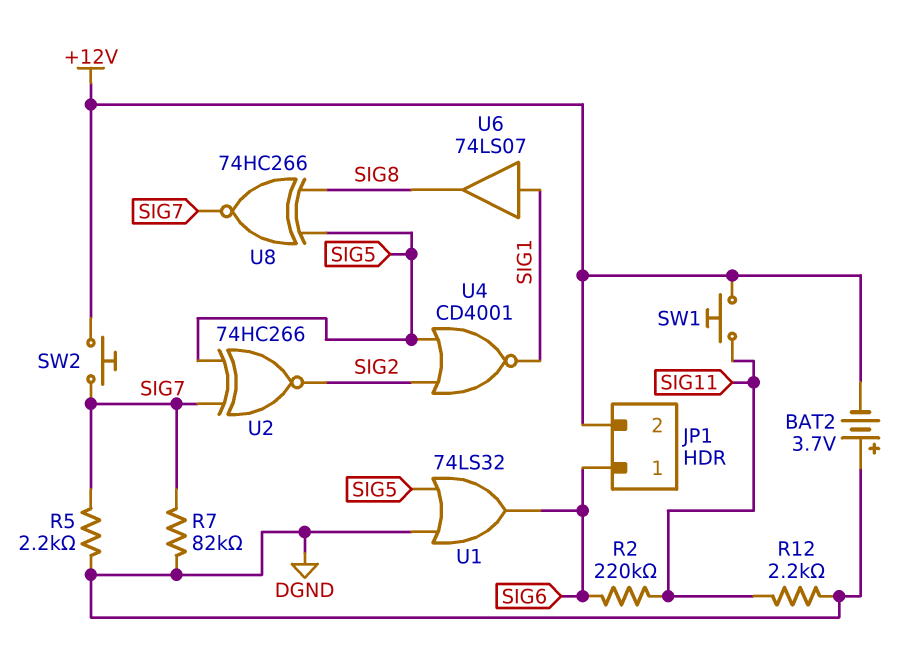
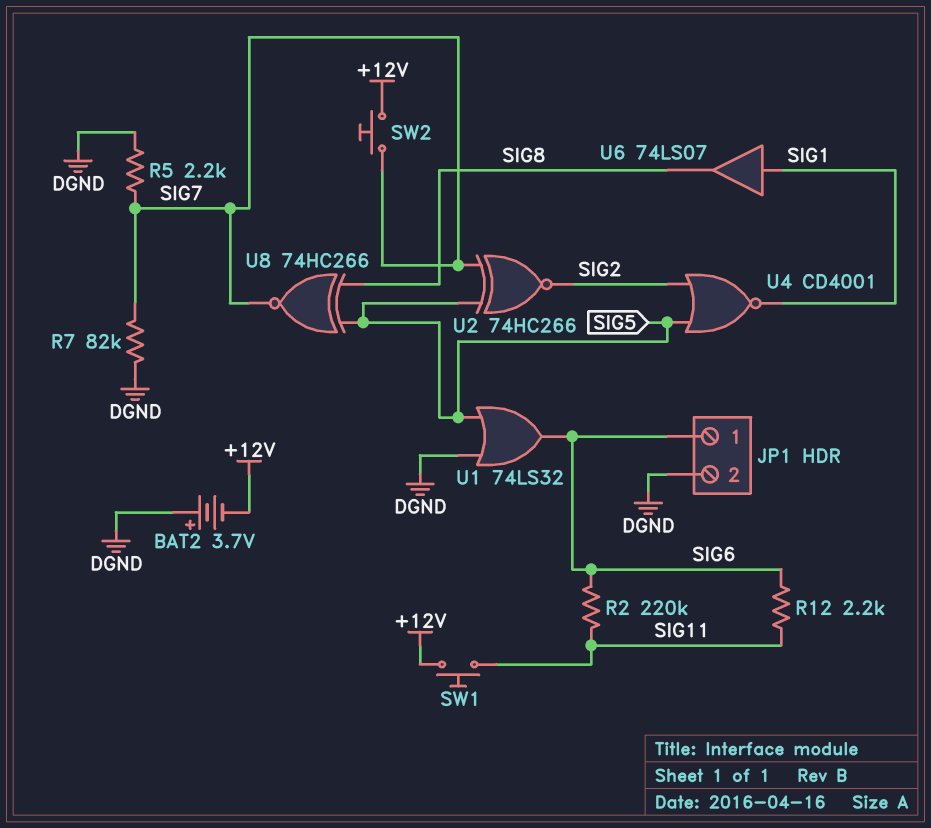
JP1 pin 2: +12V -> DGND
R12: 2.2k (DGND, SIG11) -> 2.2k (SIG6, SIG11)

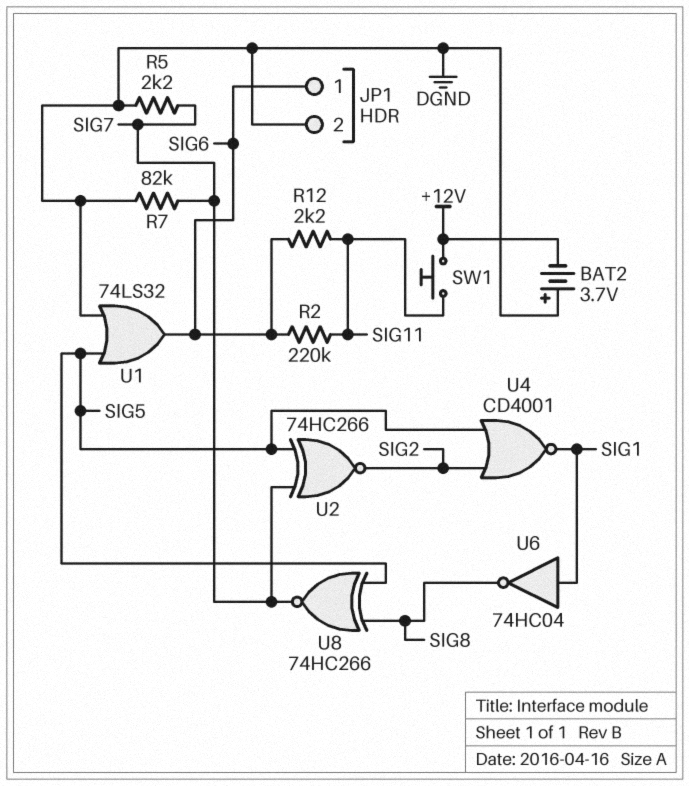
SW2: button (+12V, SIG7) -> none
U6: buffer 74LS07 (in SIG1, out SIG8) -> NOT 74HC04 (in SIG1, out SIG8)

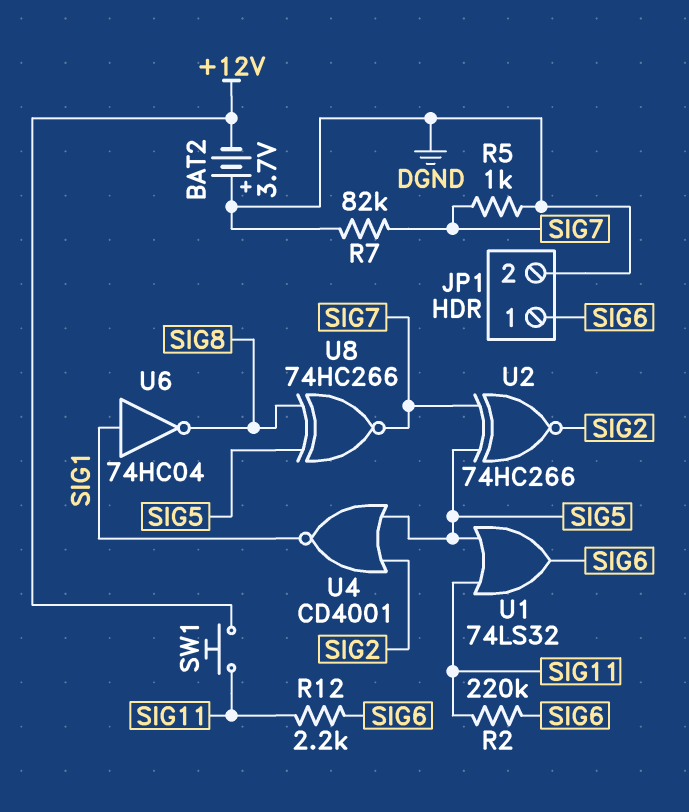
R5: 2.2k (DGND, SIG7) -> 1k (DGND, SIG7)
U1: OR 74LS32 (in DGND, in SIG5, out SIG6) -> OR 74LS32 (in SIG5, in SIG11, out SIG6)

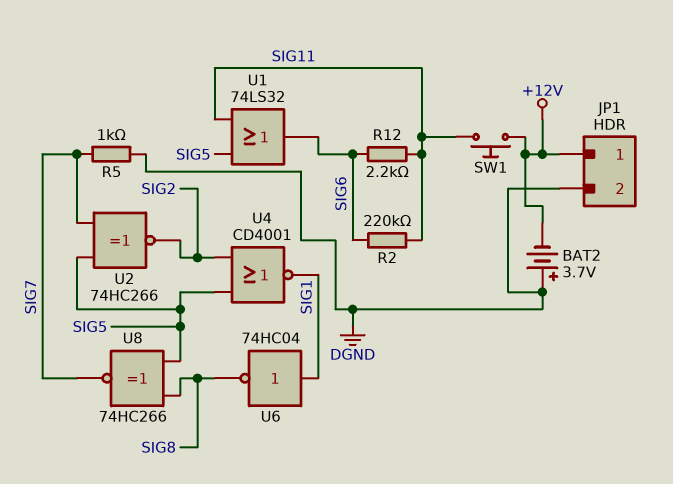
JP1 pin 1: SIG6 -> +12V
R7: 82k (DGND, SIG7) -> none

